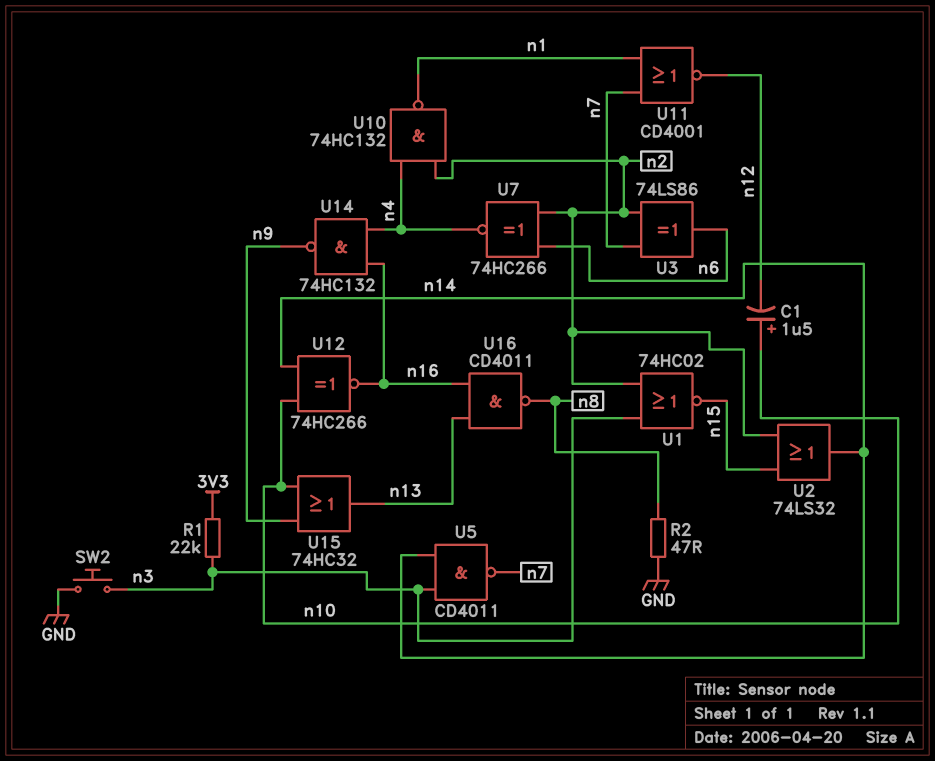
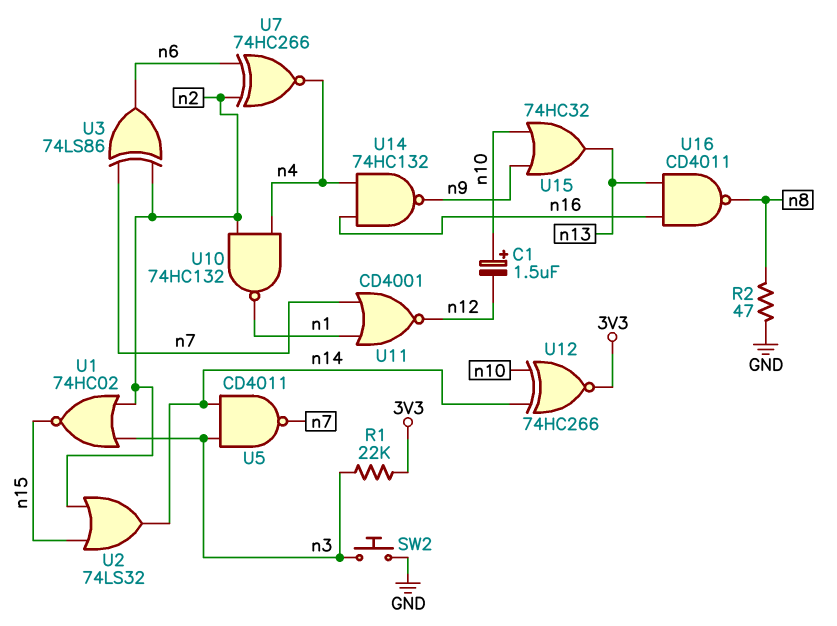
U12: XNOR 74HC266 (in n10, in n14, out n16) -> XNOR 74HC266 (in n10, in n14, out 3V3)

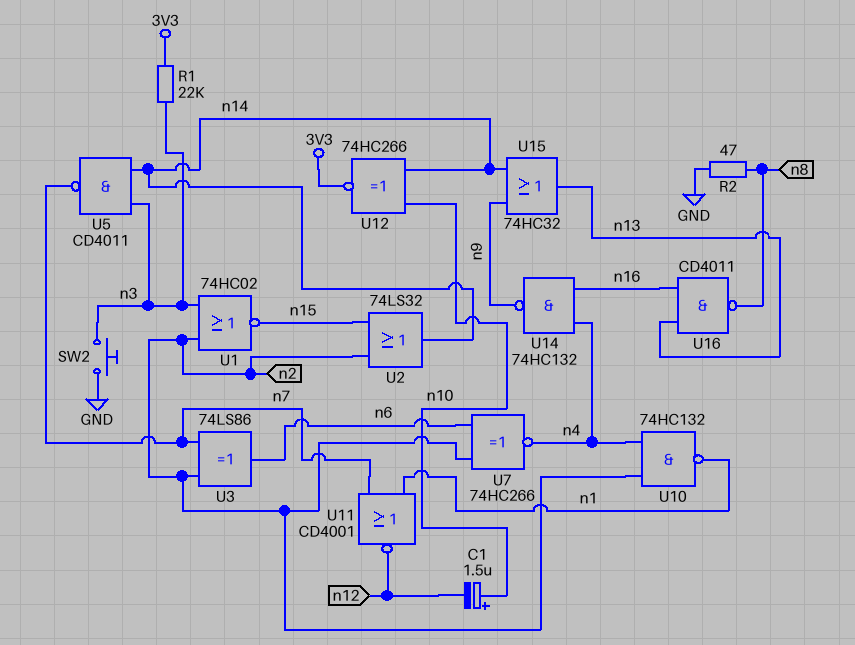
U15: OR 74HC32 (in n9, in n10, out n13) -> OR 74HC32 (in n9, in n14, out n13)

